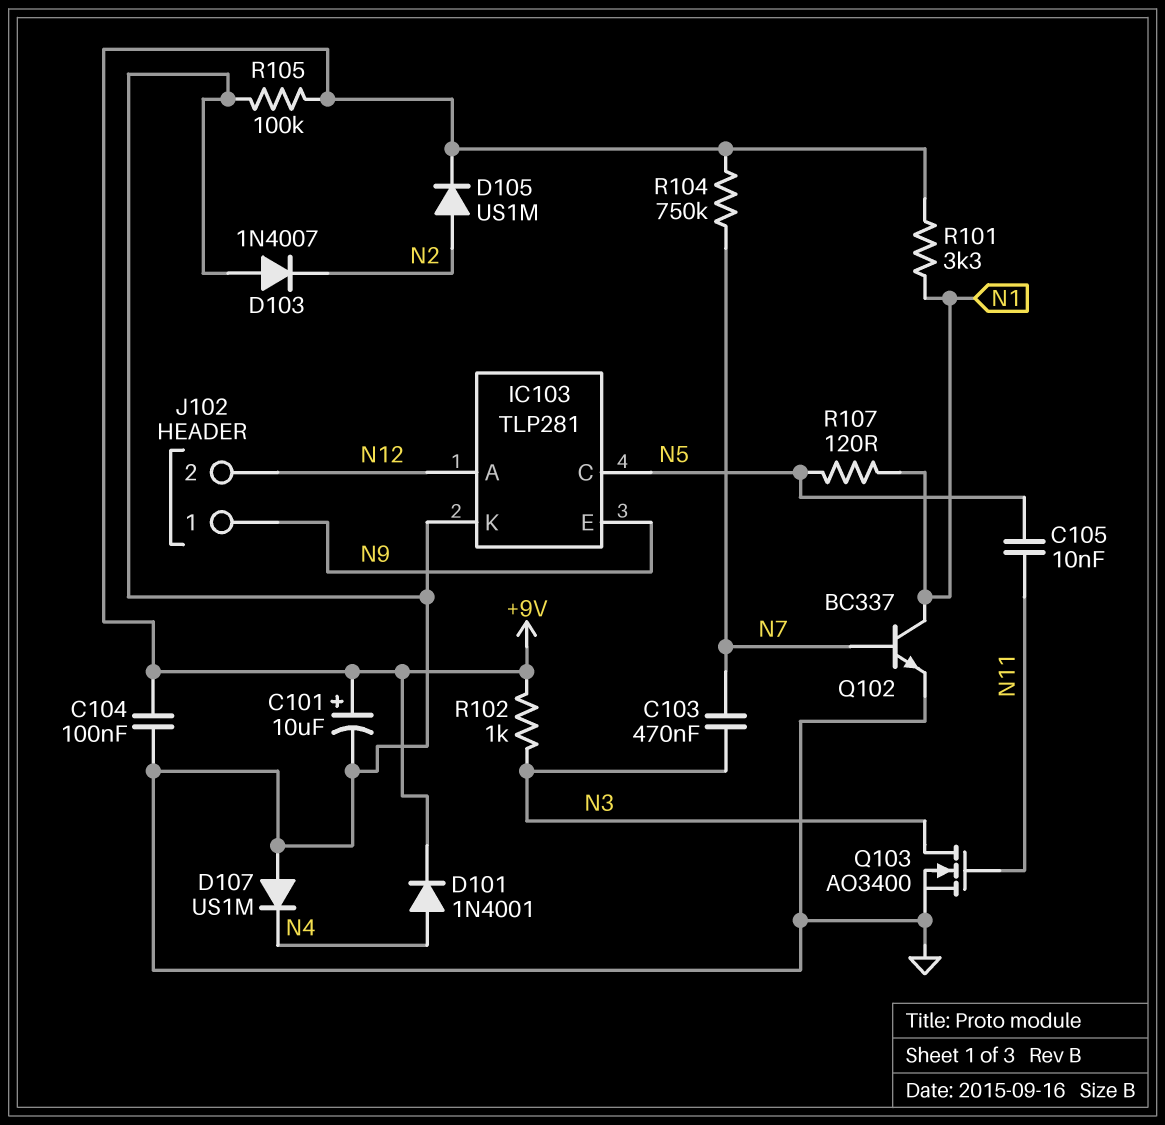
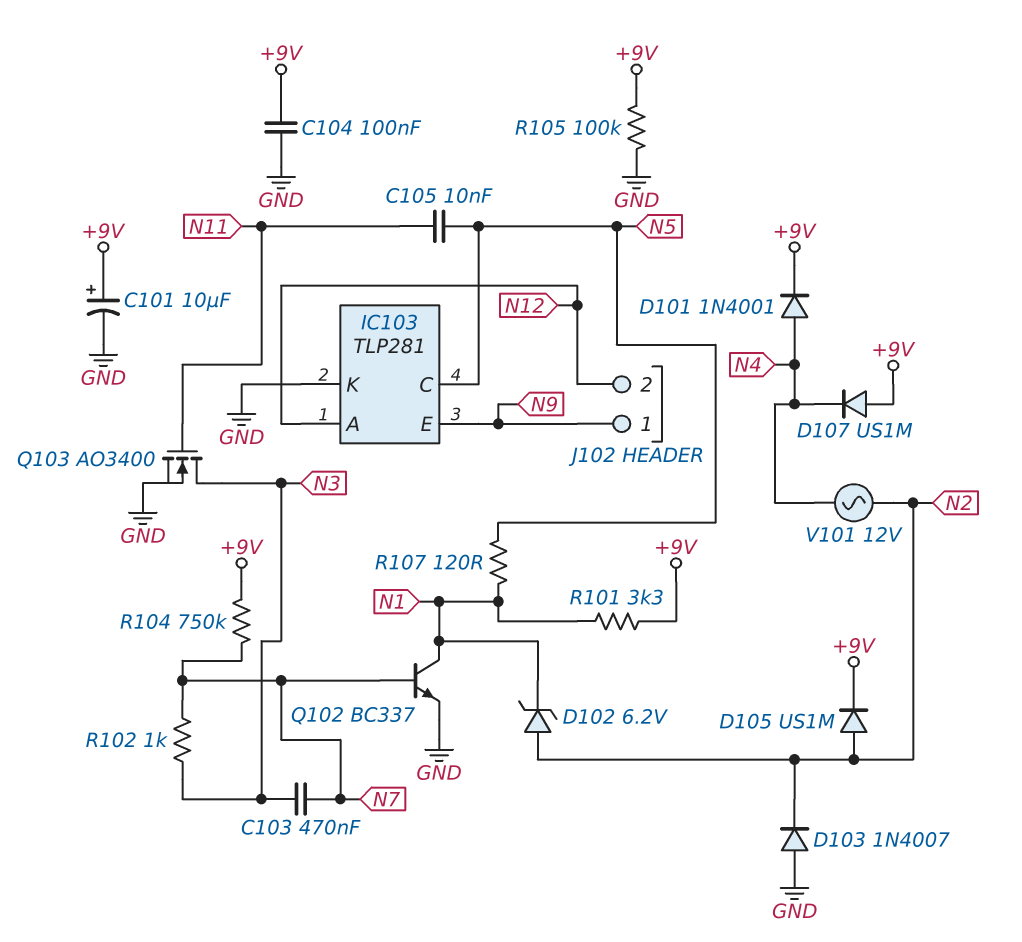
D102: none -> zener 6.2V (A N2, K N1)
D107: diode US1M (A GND, K N4) -> diode US1M (A +9V, K N4)
R102: 1k (+9V, N3) -> 1k (N3, N7)
V101: none -> AC 12V (N2, N4)

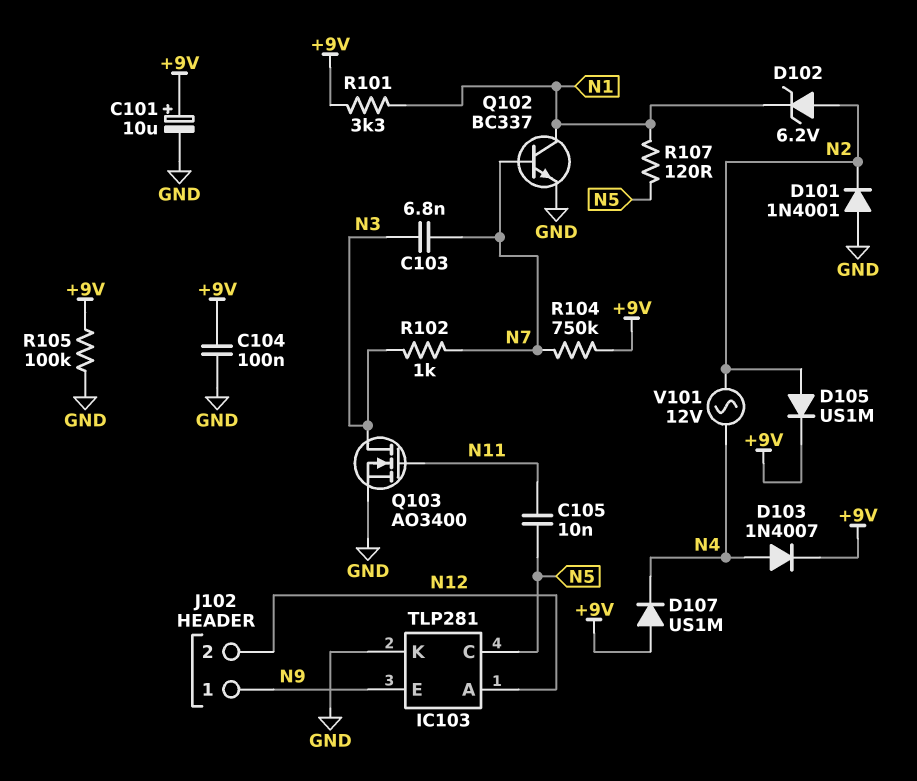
C103: 470nF (N3, N7) -> 6.8nF (N3, N7)
D101: diode 1N4001 (A N4, K +9V) -> diode 1N4001 (A GND, K N2)
D103: diode 1N4007 (A GND, K N2) -> diode 1N4007 (A N4, K +9V)

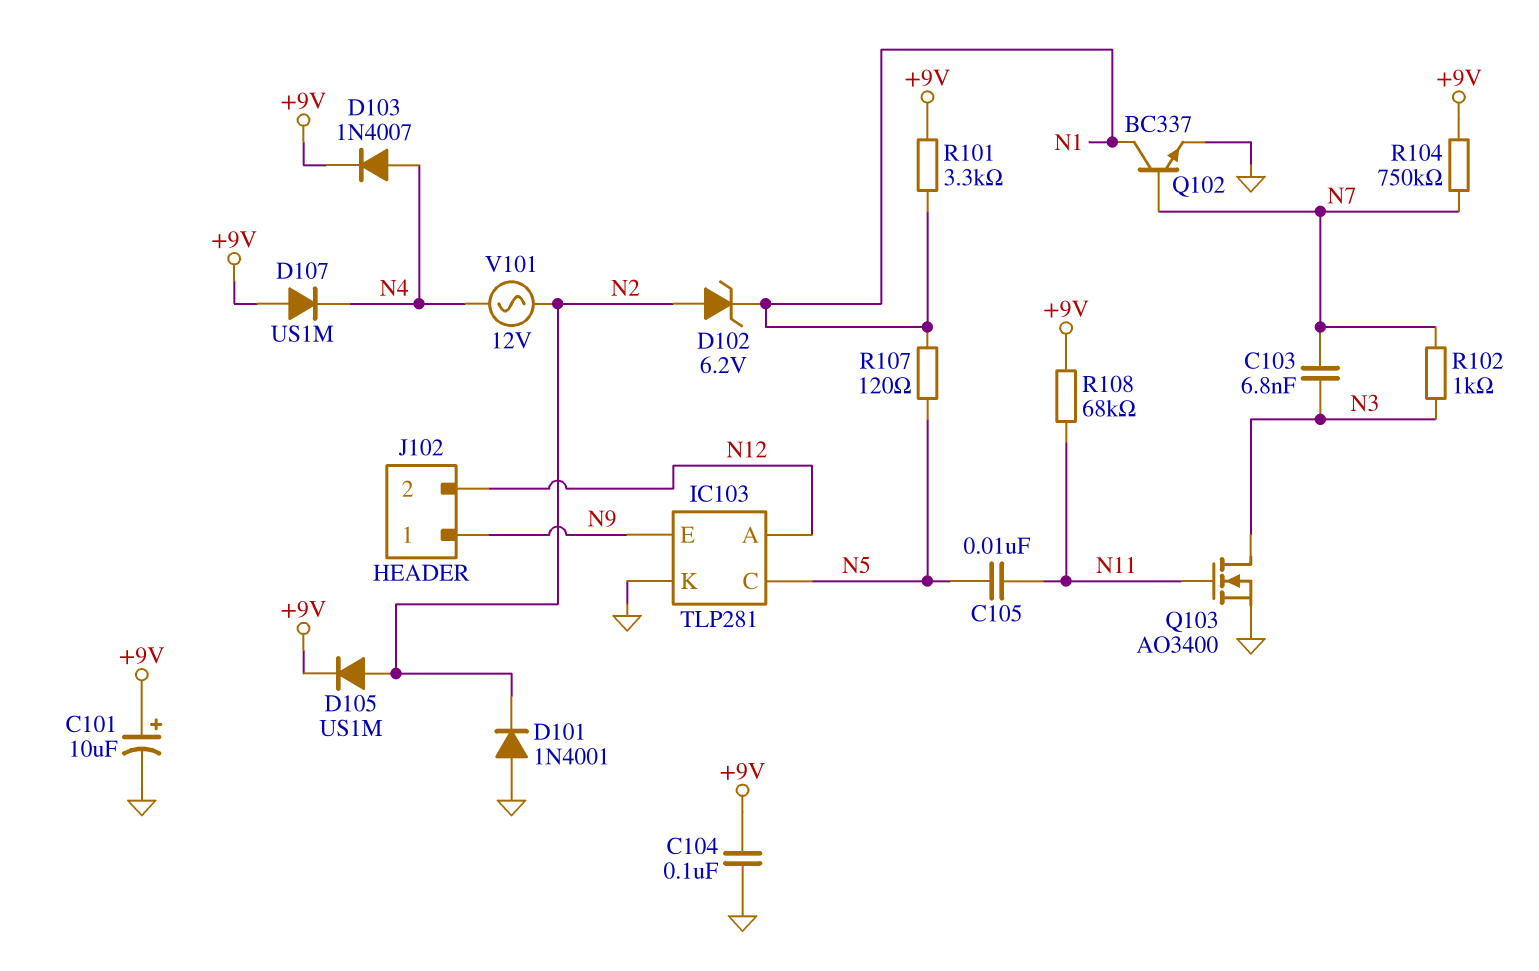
R105: 100k (+9V, GND) -> none
R108: none -> 68k (+9V, N11)

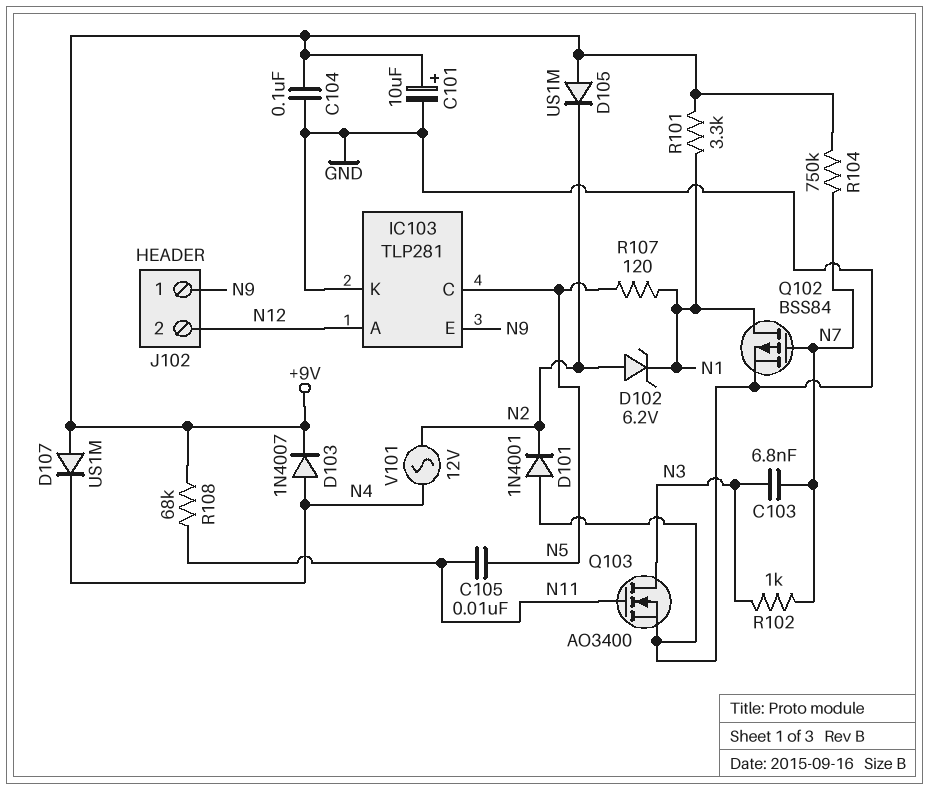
D105: diode US1M (A N2, K +9V) -> diode US1M (A +9V, K N2)
Q102: NPN BC337 (B N7, C N1, E GND) -> PMOS BSS84 (G N7, D N1, S GND)

